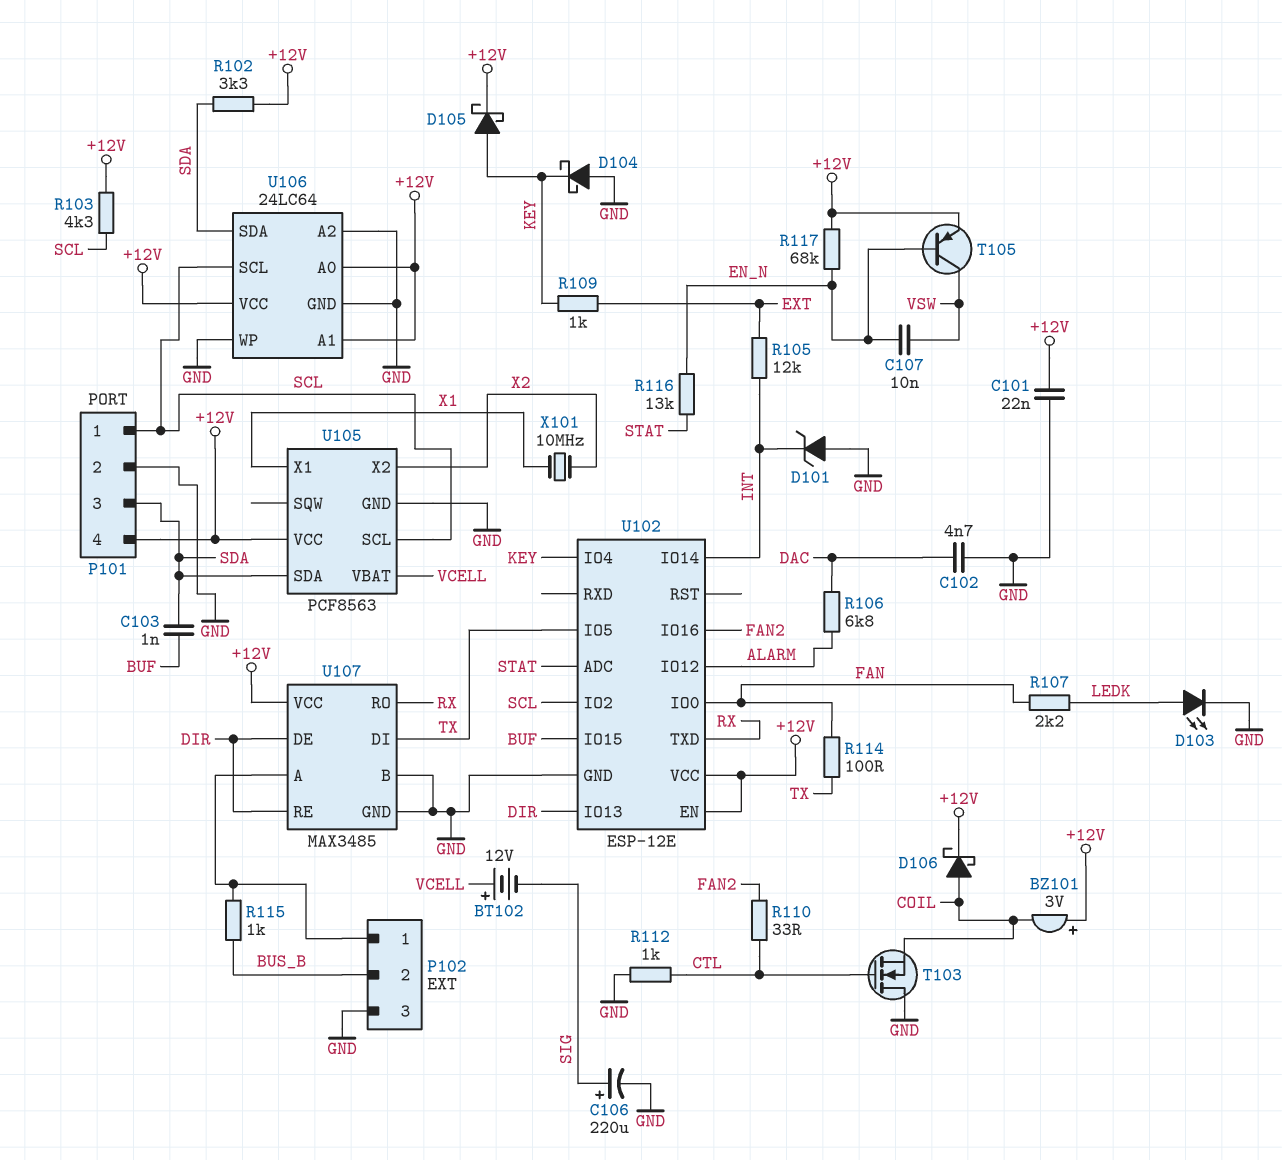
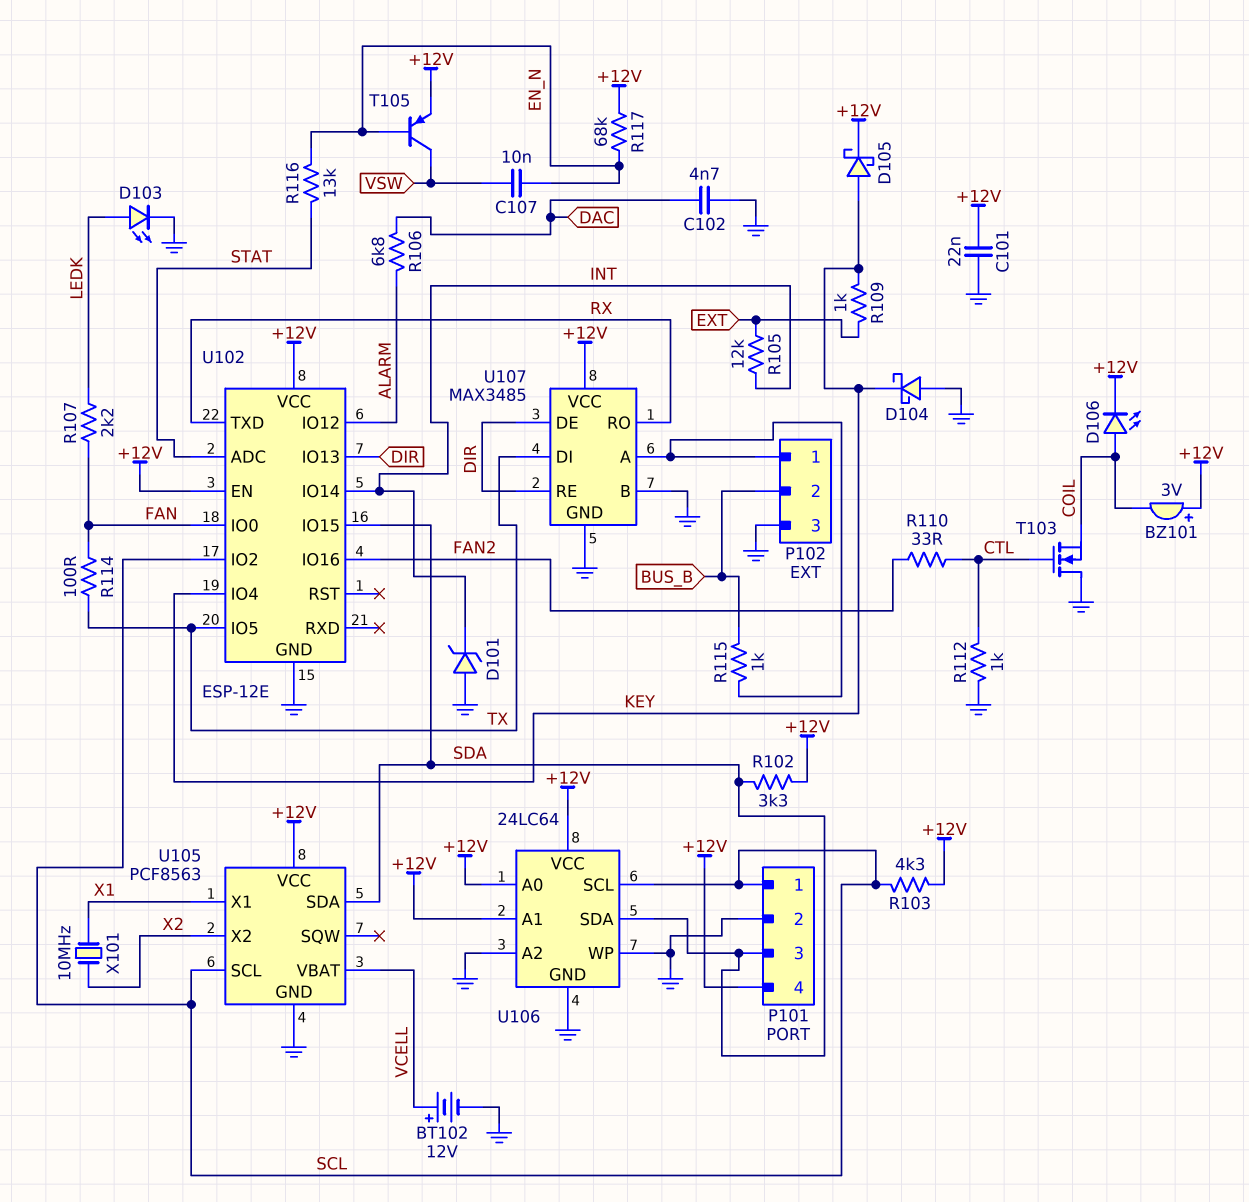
BT102: 12V (plus VCELL, minus SIG) -> 12V (plus VCELL, minus GND)
C103: 1nF (BUF, SDA) -> none
C106: 220uF (plus SIG, minus GND) -> none
D106: schottky (A COIL, K +12V) -> LED (A COIL, K +12V)
U102 pin IO15: BUF -> SDA

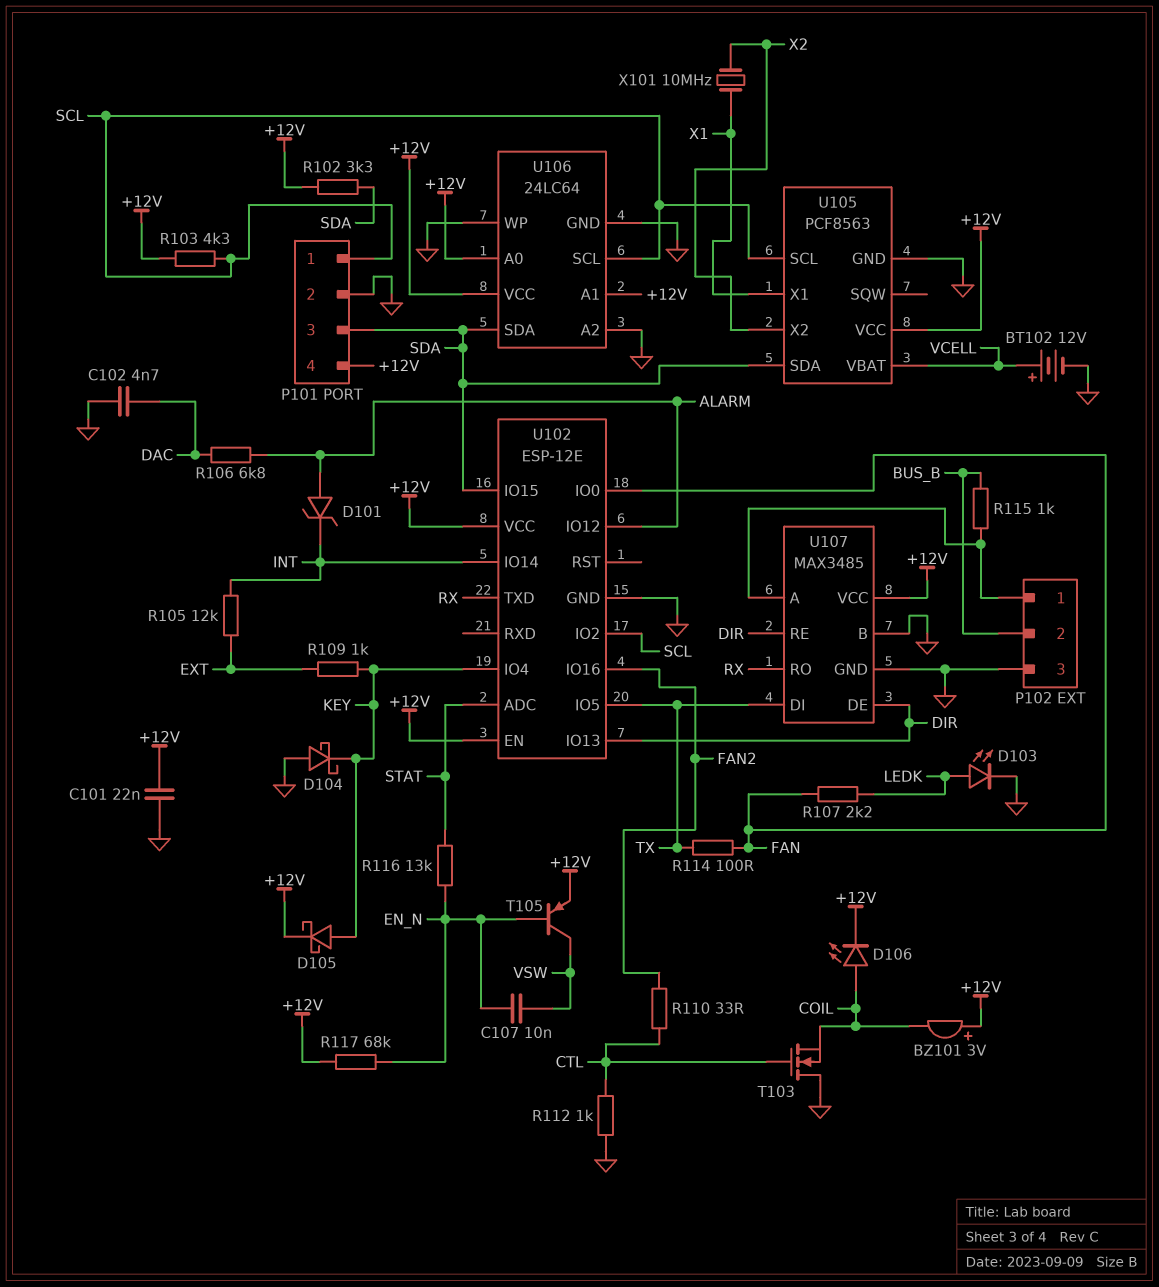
D101: zener (A GND, K INT) -> zener (A ALARM, K INT)

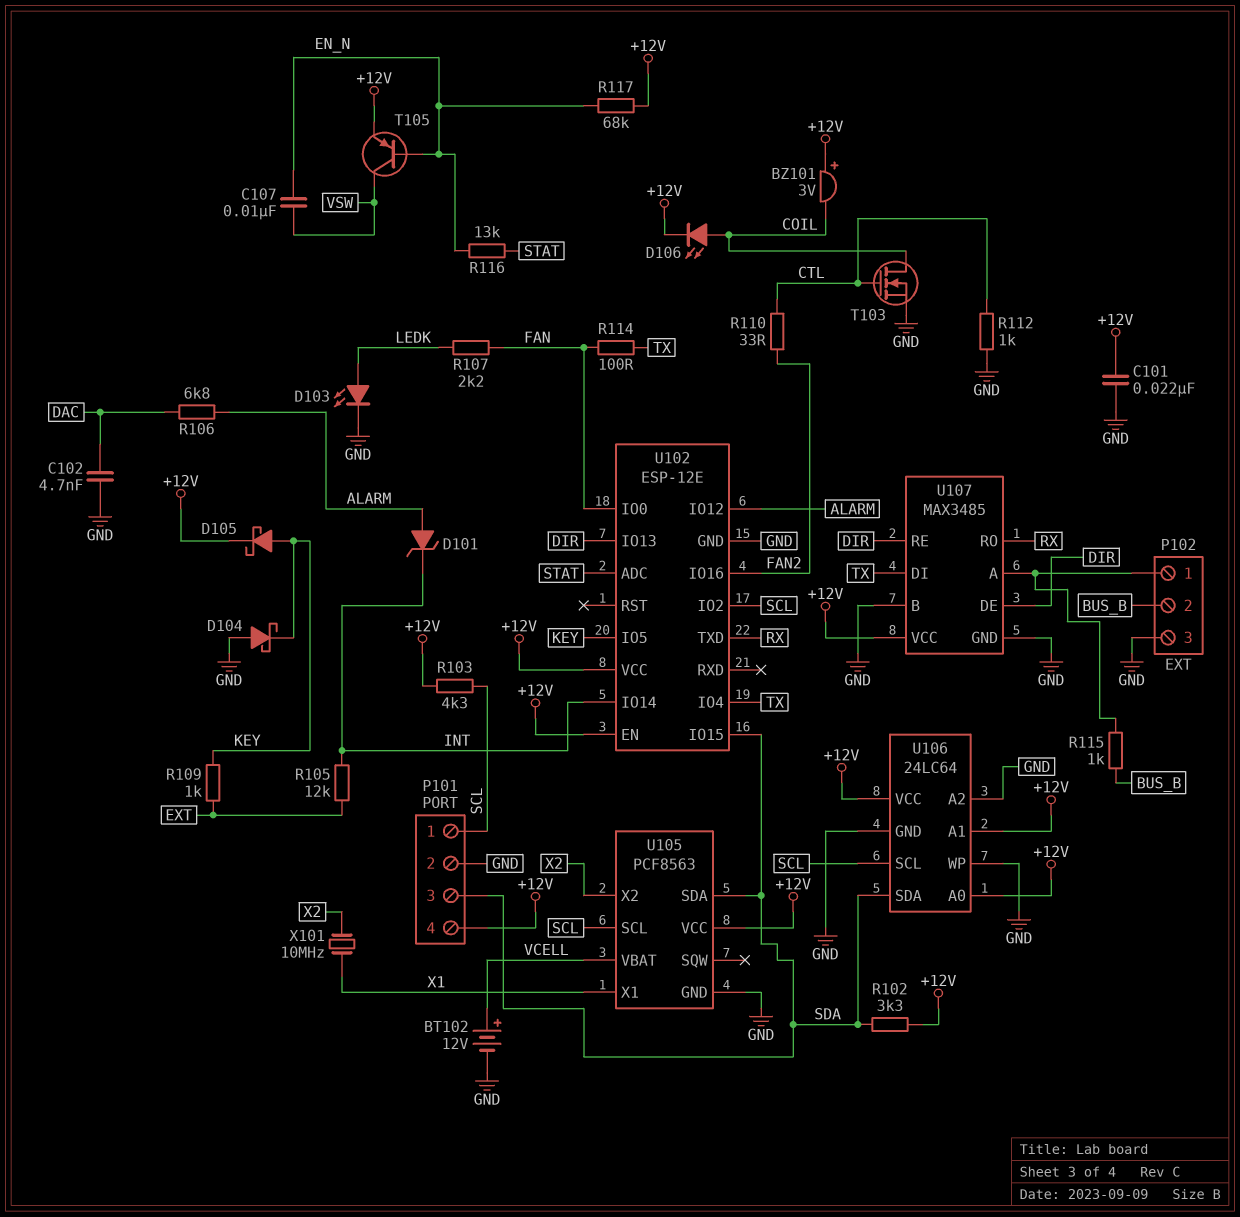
T103: NMOS (G CTL, D GND, S COIL) -> NMOS (G CTL, D COIL, S GND)
U102 pin IO4: KEY -> TX
U102 pin IO5: TX -> KEY

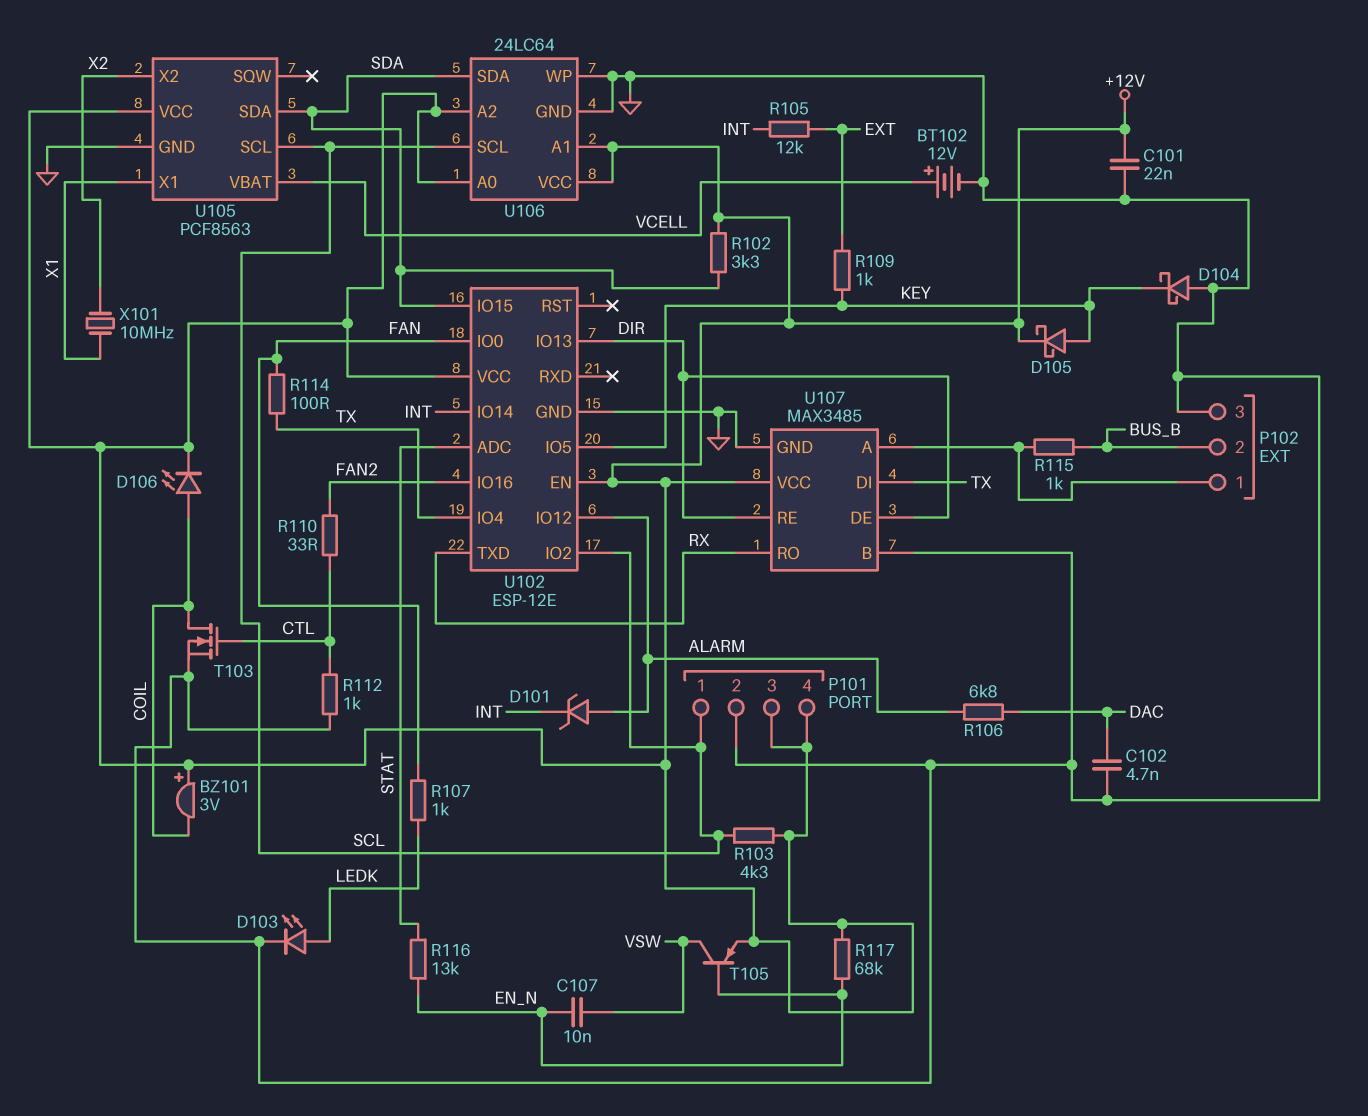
P101 pin 3: SDA -> +12V
R107: 2.2k (FAN, LEDK) -> 1k (FAN, LEDK)
U106 pin A2: GND -> +12V

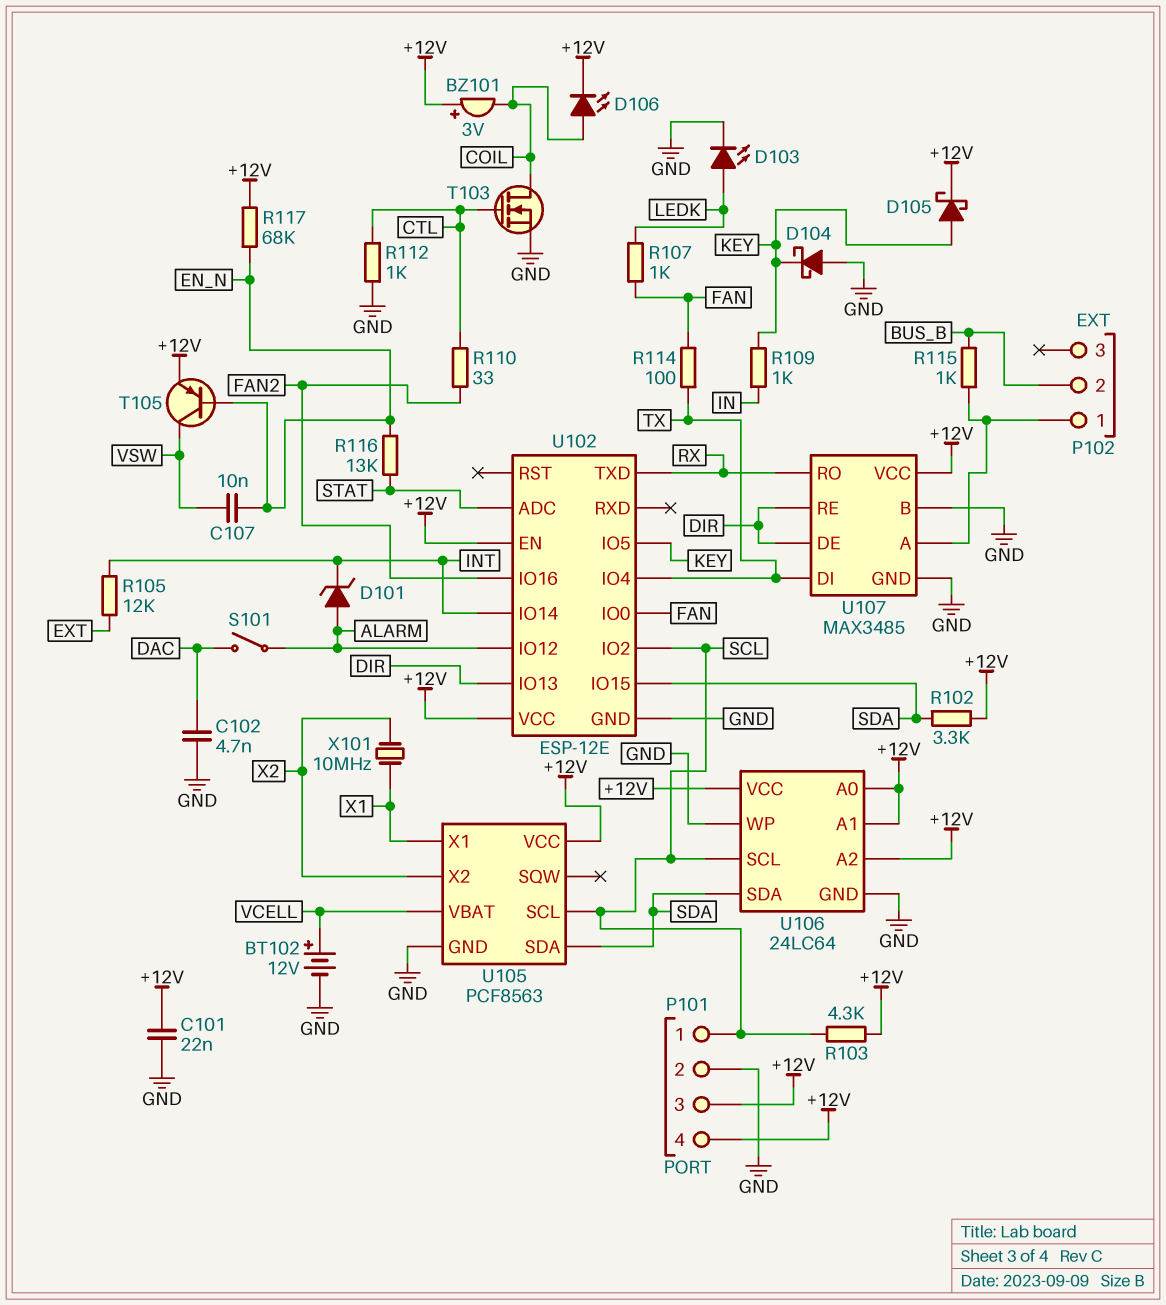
P102 pin 3: GND -> none
R106: 6.8k (ALARM, DAC) -> none
R109: 1k (EXT, KEY) -> 1k (IN, KEY)
S101: none -> switch (ALARM, DAC)

